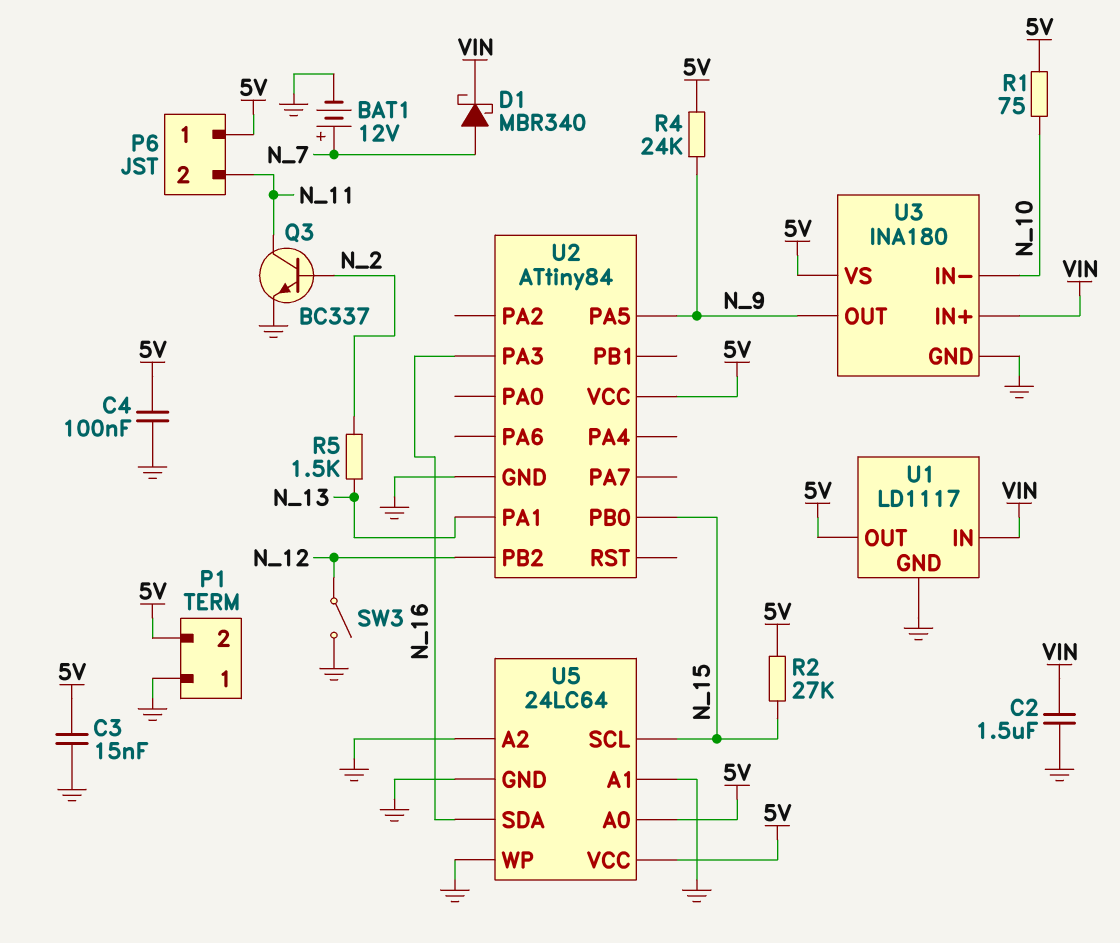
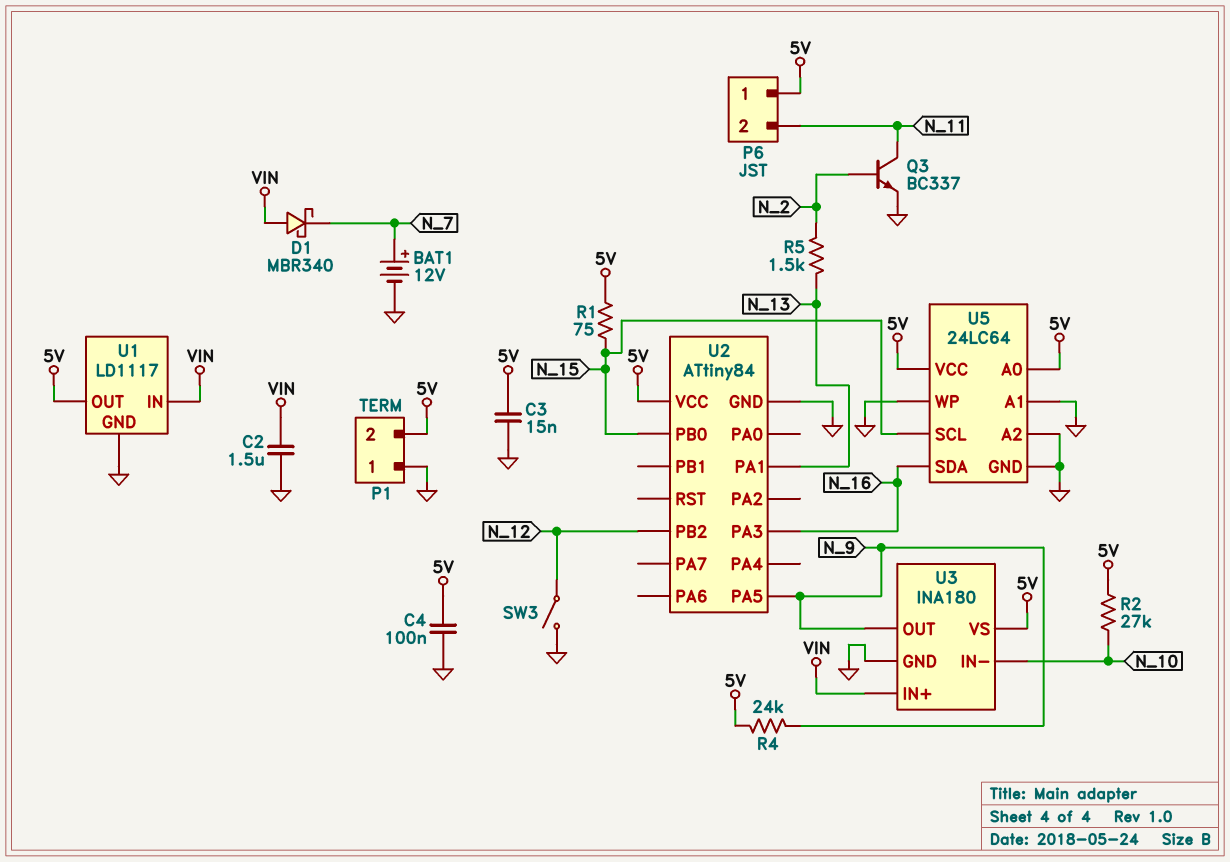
D1: schottky MBR340 (A N_7, K VIN) -> schottky MBR340 (A VIN, K N_7)
R1: 75 (5V, N_10) -> 75 (5V, N_15)
R2: 27k (5V, N_15) -> 27k (5V, N_10)

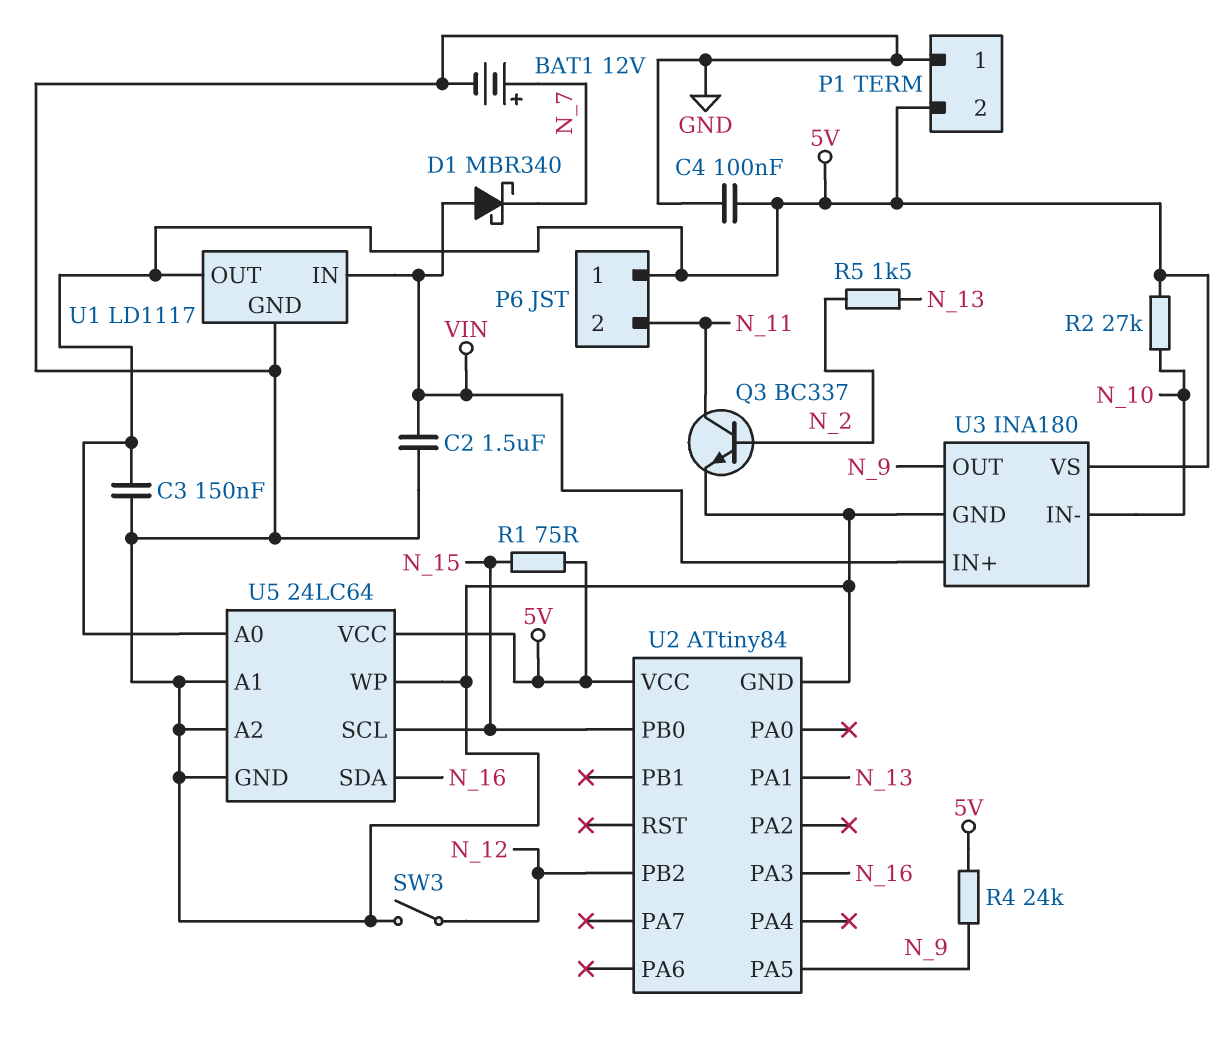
C3: 15nF (5V, GND) -> 150nF (5V, GND)

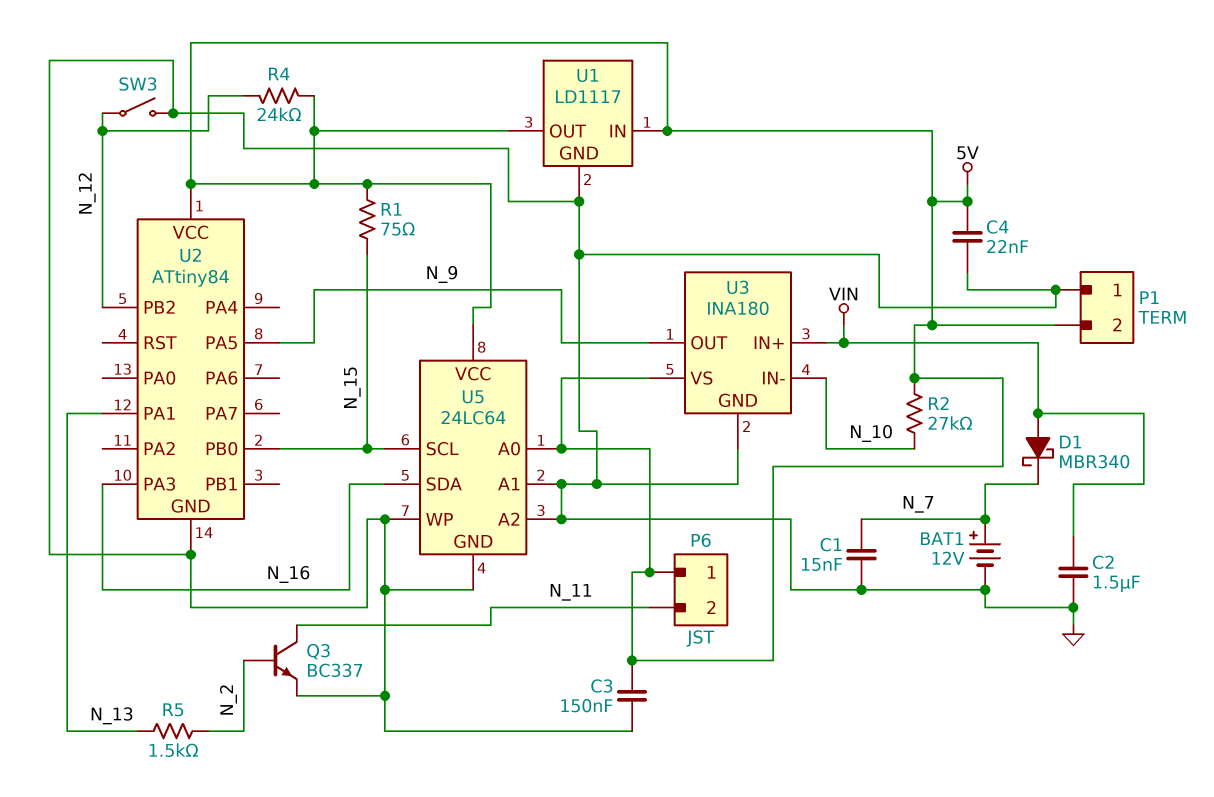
C1: none -> 15nF (GND, N_7)
C4: 100nF (5V, GND) -> 22nF (5V, GND)
R4: 24k (5V, N_9) -> 24k (5V, N_12)
U1 pin IN: VIN -> 5V

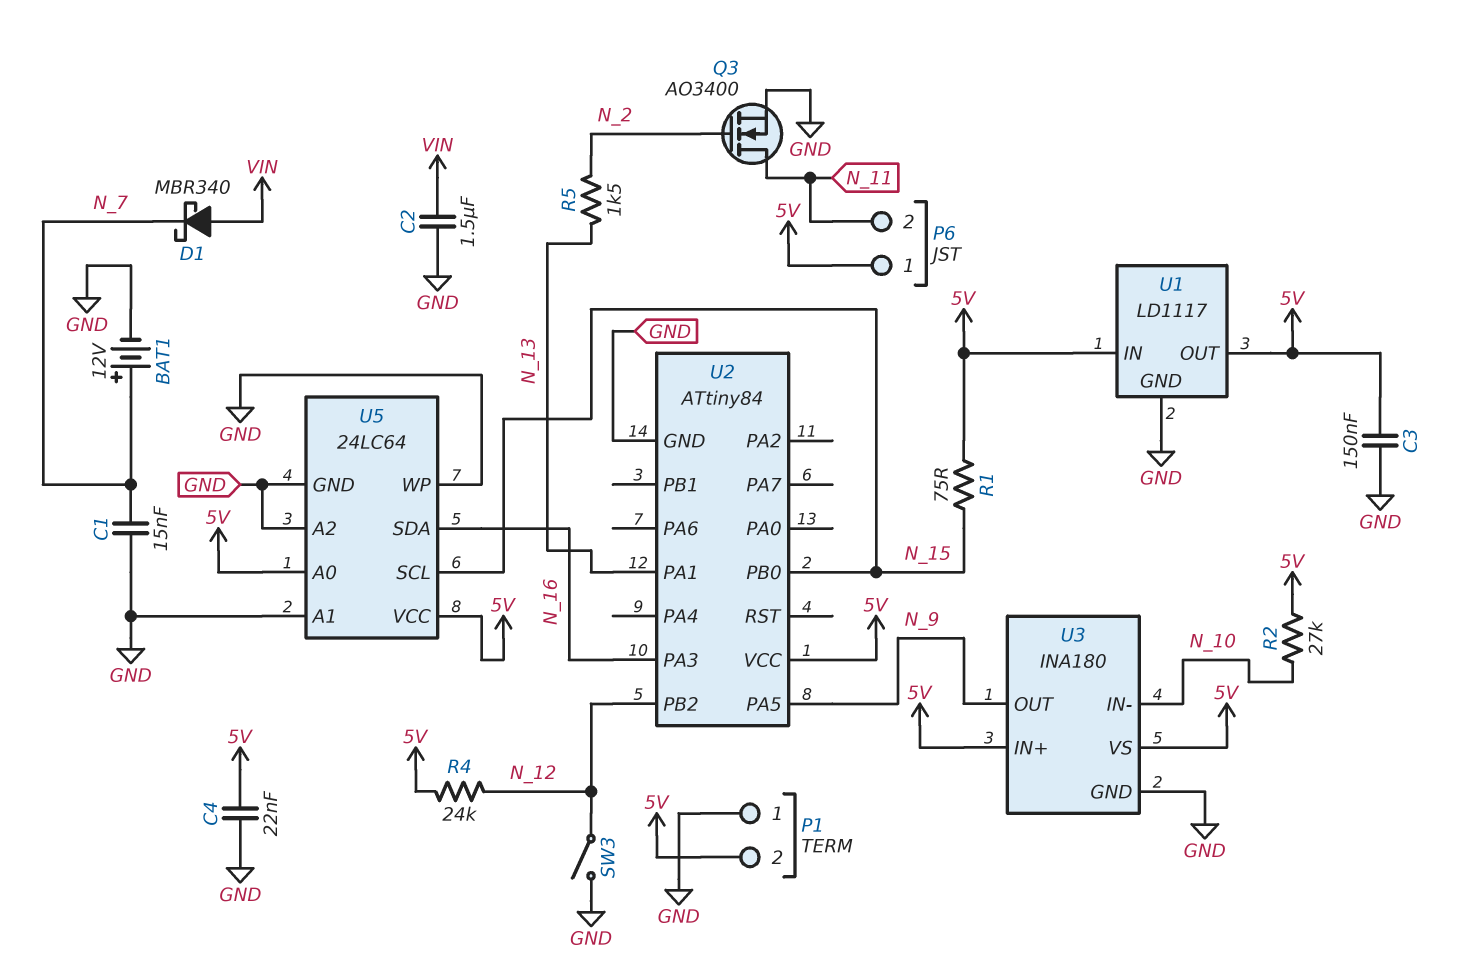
Q3: NPN BC337 (B N_2, C N_11, E GND) -> NMOS AO3400 (G N_2, D N_11, S GND)
U3 pin IN+: VIN -> 5V

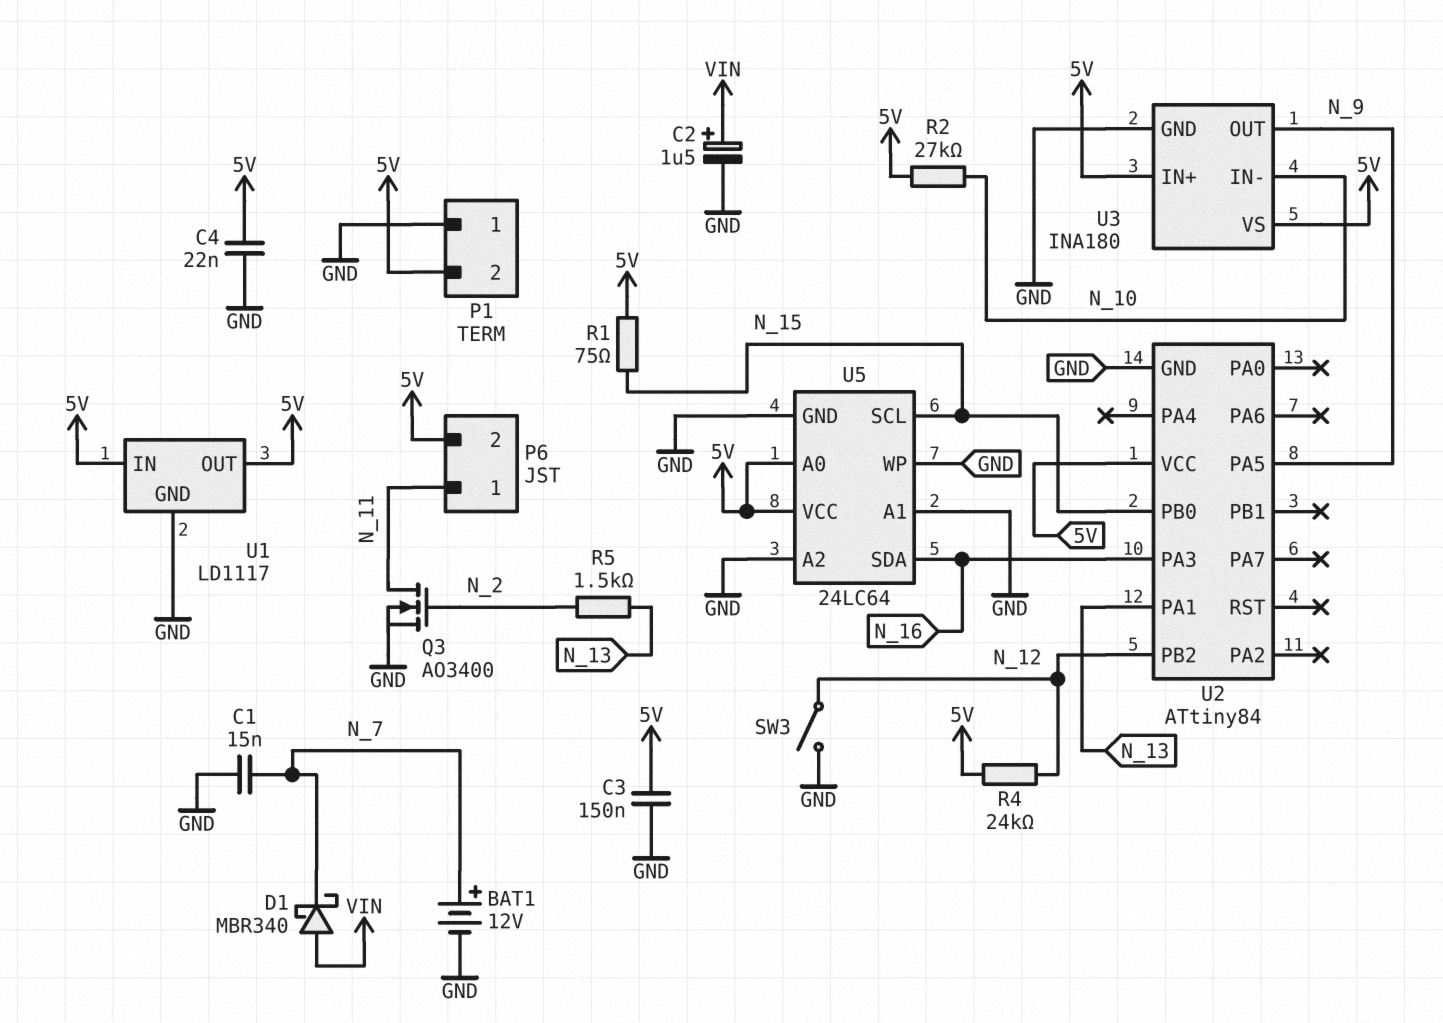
C2: 1.5uF (GND, VIN) -> 1.5uF (plus VIN, minus GND)
P6 pin 1: 5V -> N_11
P6 pin 2: N_11 -> 5V

